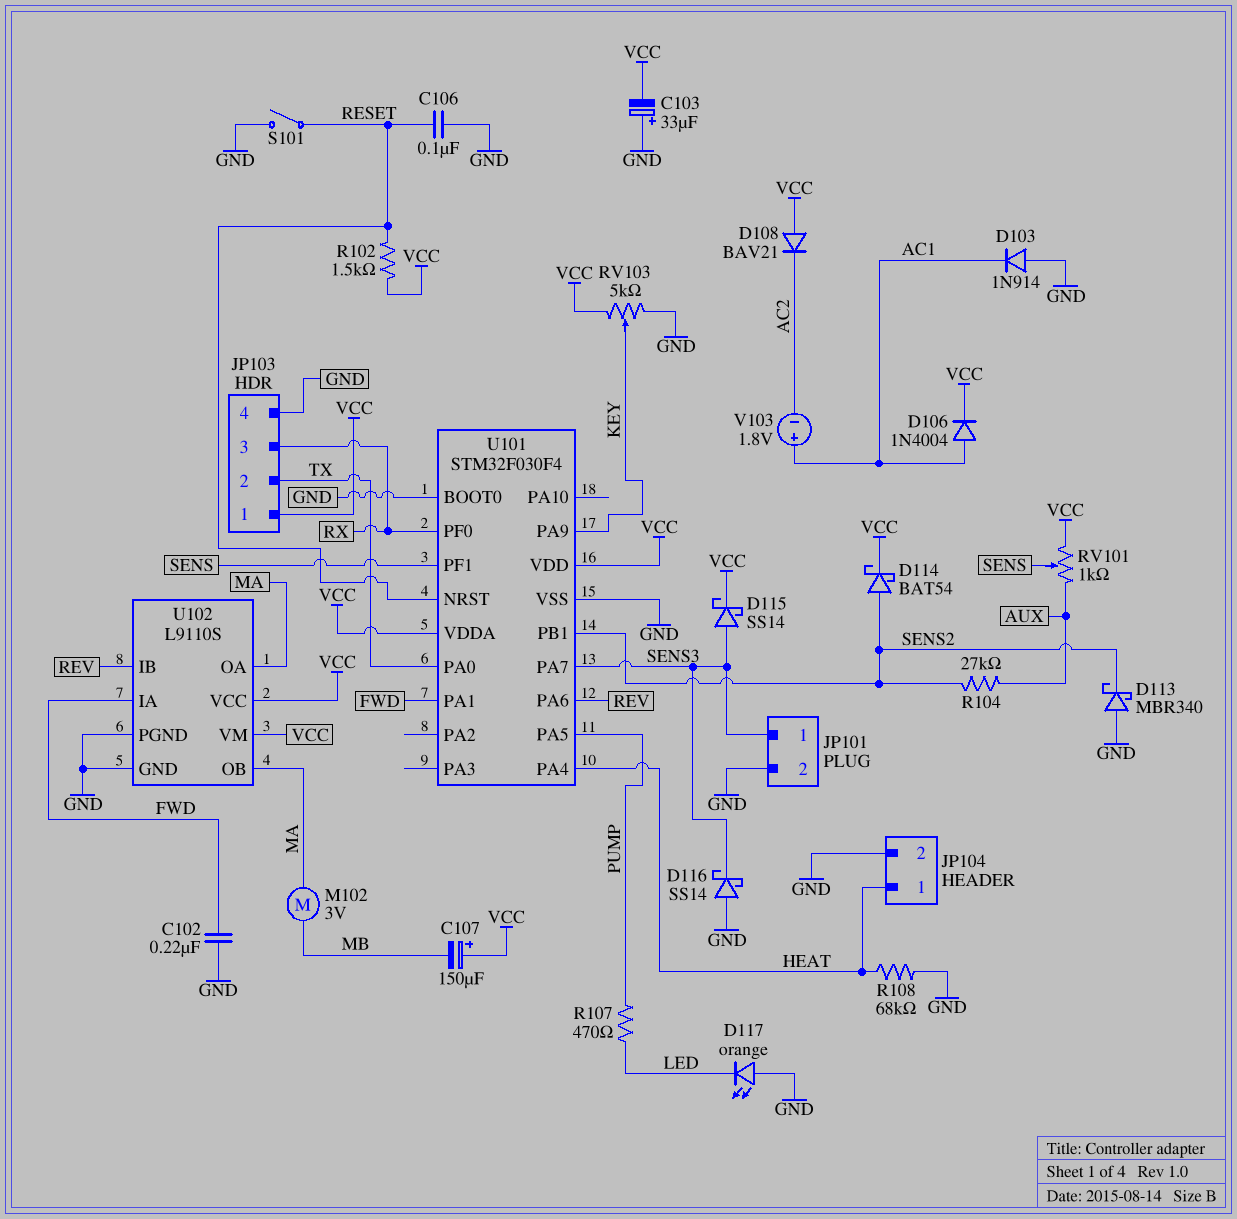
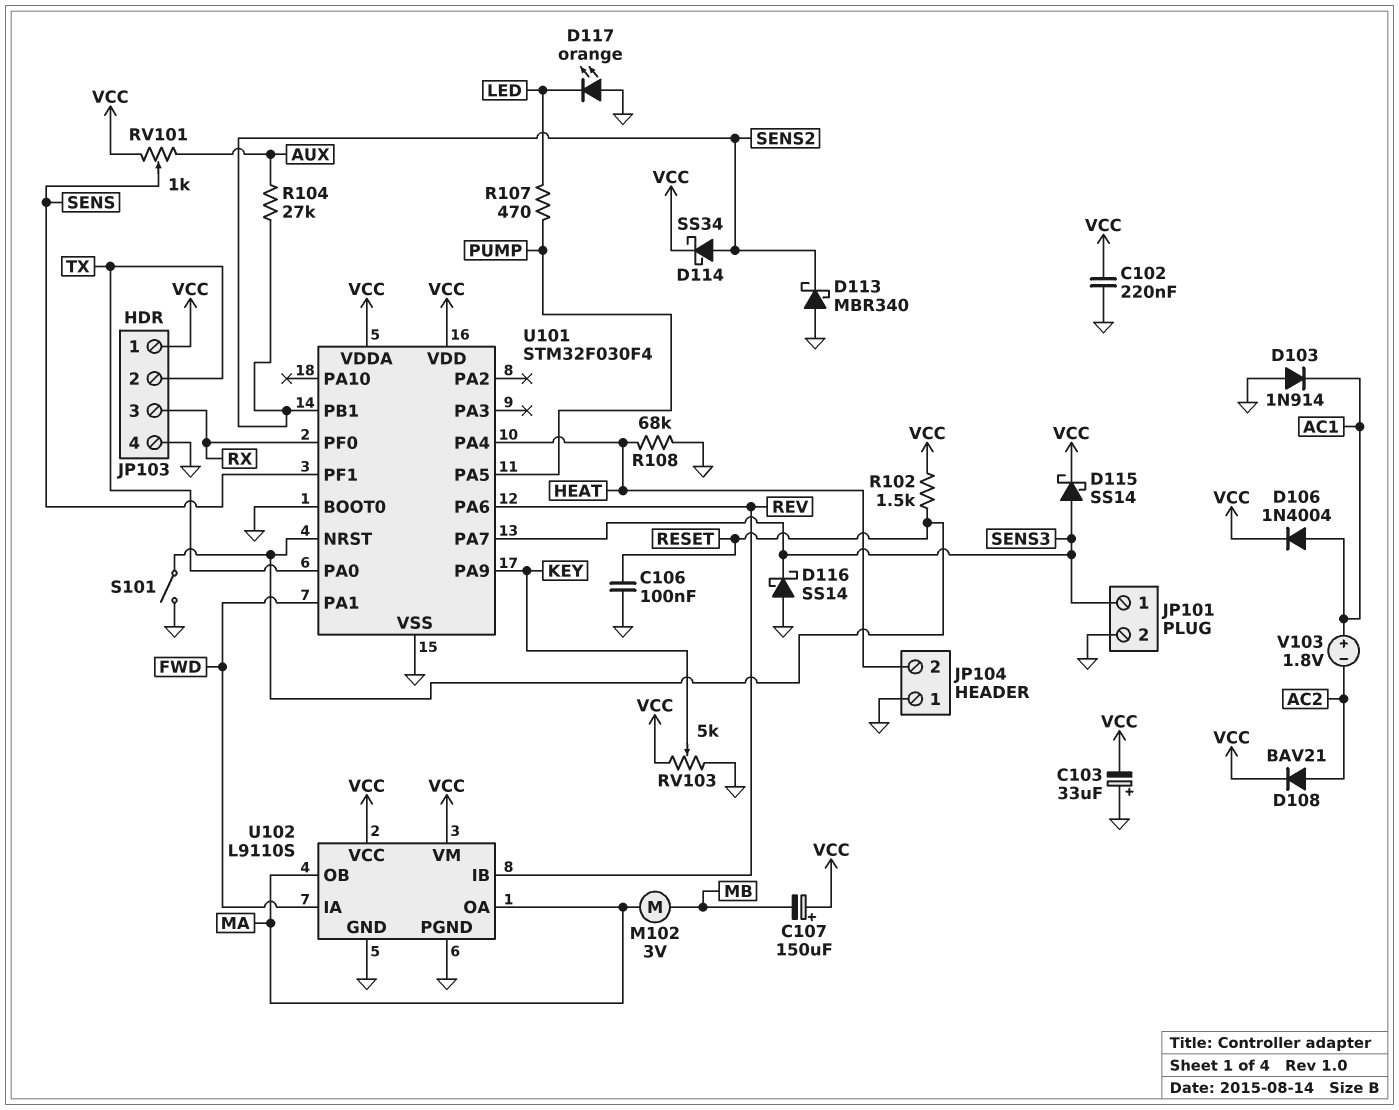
C102: 220nF (FWD, GND) -> 220nF (GND, VCC)
D108: diode BAV21 (A VCC, K AC2) -> diode BAV21 (A AC2, K VCC)
D114: schottky BAT54 (A SENS2, K VCC) -> schottky SS34 (A SENS2, K VCC)
JP104 pin 1: HEAT -> GND
JP104 pin 2: GND -> HEAT

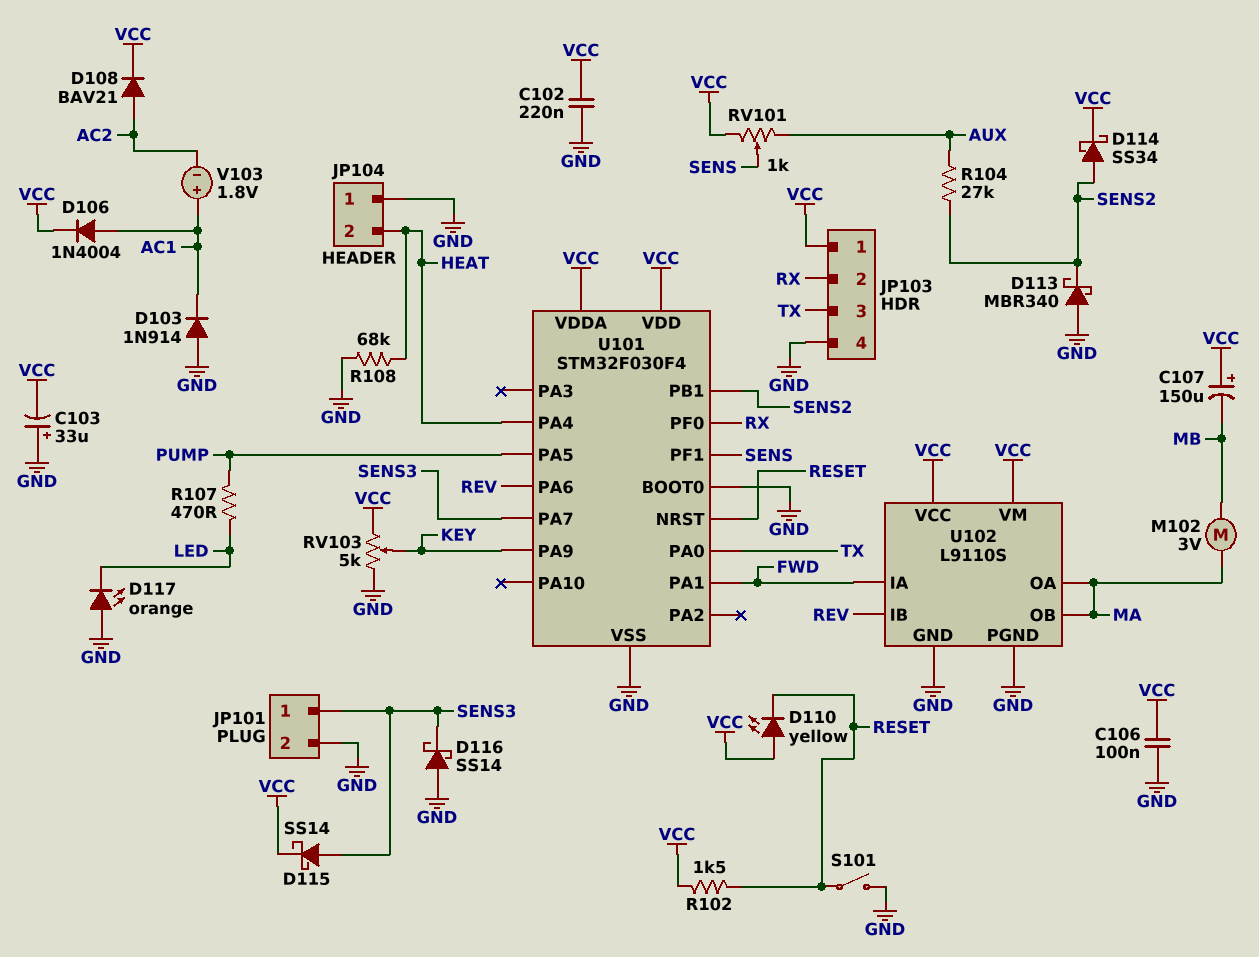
C106: 100nF (GND, RESET) -> 100nF (GND, VCC)
D110: none -> LED yellow (A VCC, K RESET)
JP103 pin 2: TX -> RX
JP103 pin 3: RX -> TX

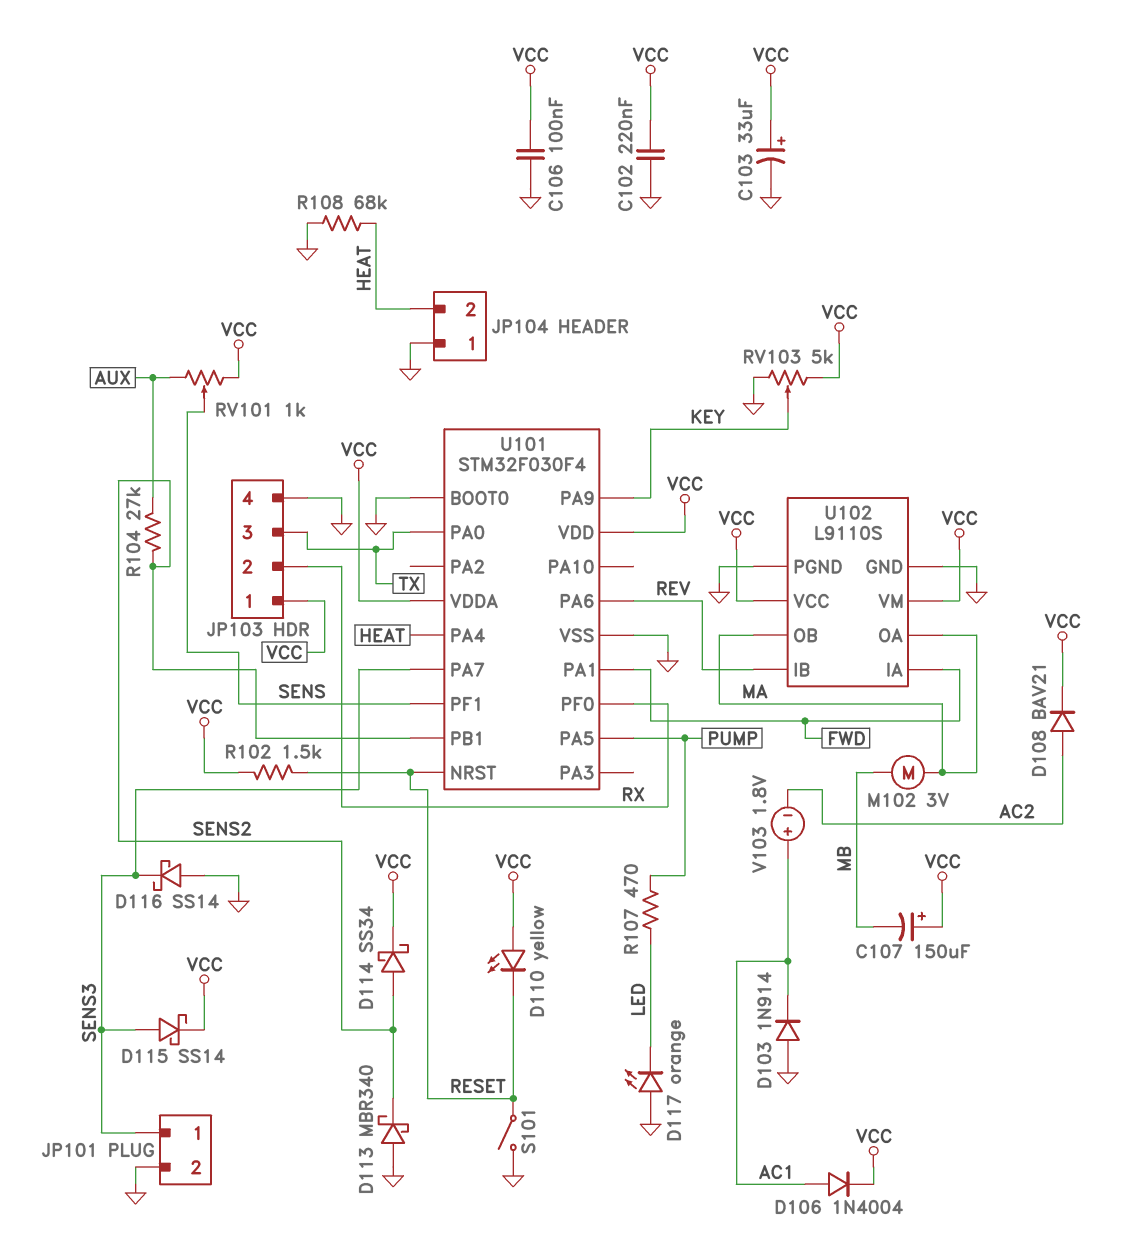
C103: 33uF (plus GND, minus VCC) -> 33uF (plus VCC, minus GND)

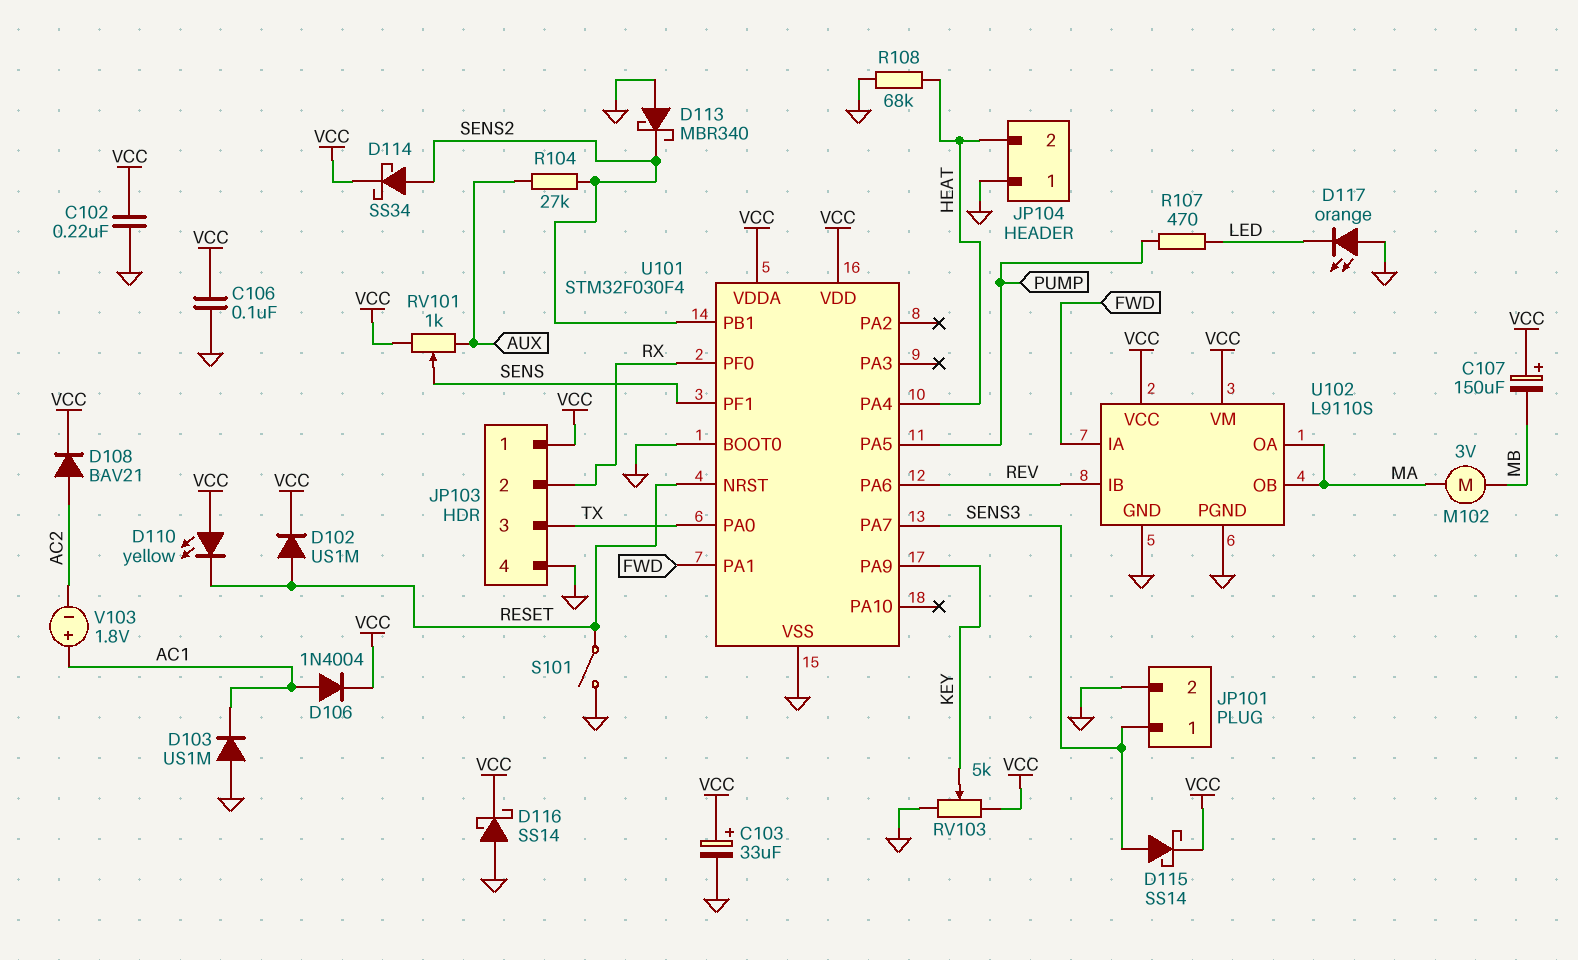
D102: none -> diode US1M (A RESET, K VCC)
D103: diode 1N914 (A GND, K AC1) -> diode US1M (A GND, K AC1)
D116: schottky SS14 (A GND, K SENS3) -> schottky SS14 (A GND, K VCC)
R102: 1.5k (RESET, VCC) -> none

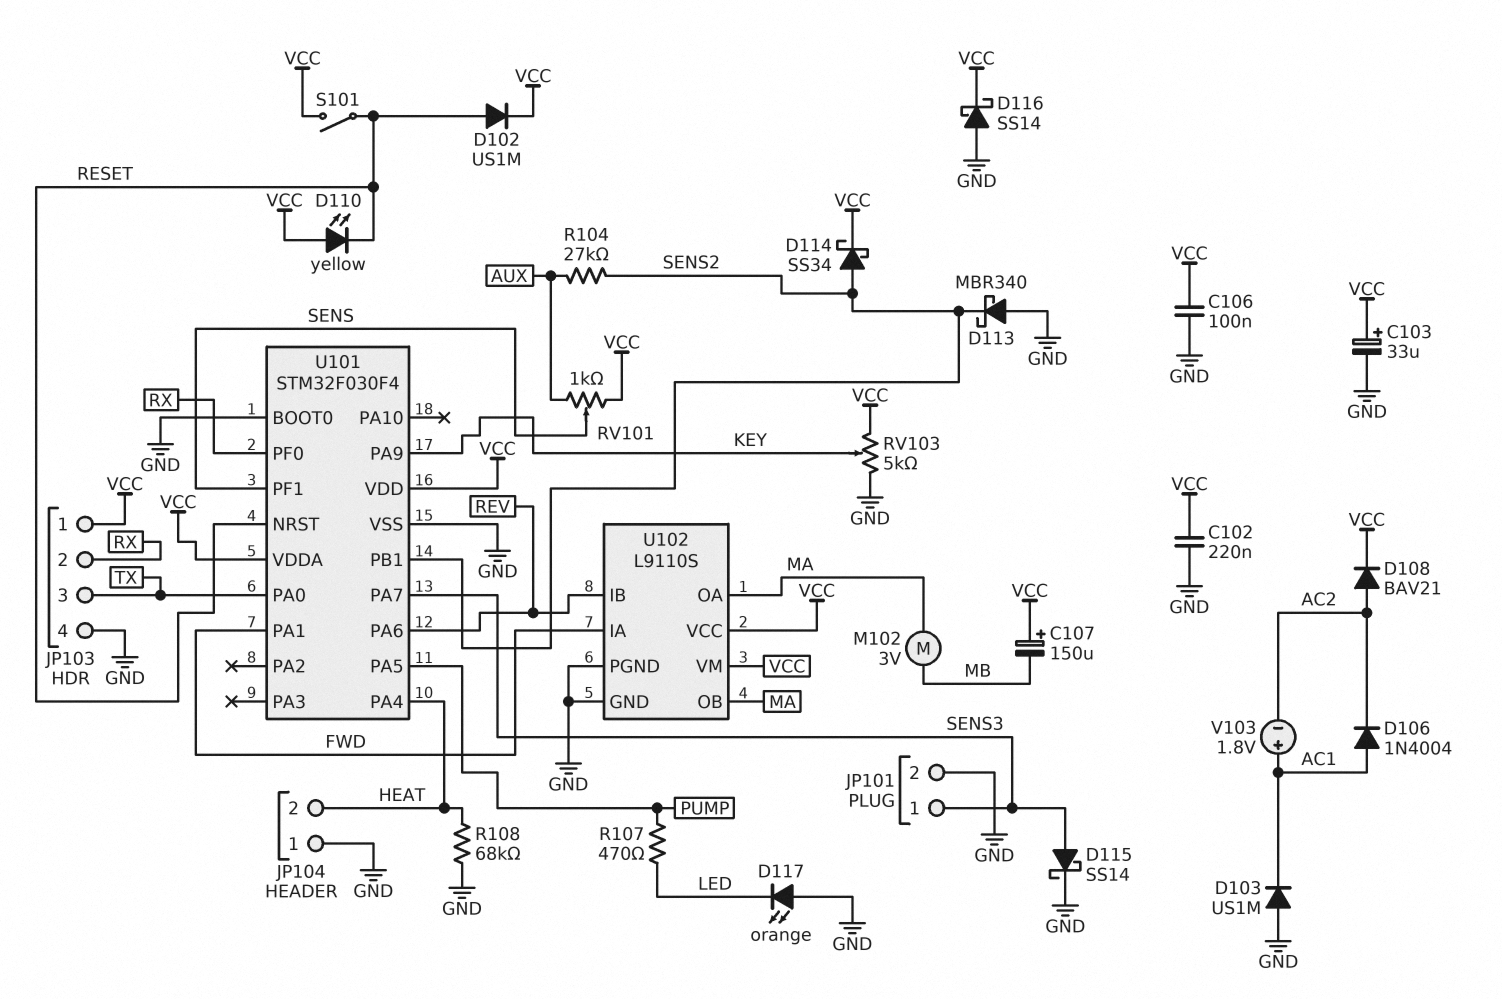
D106: diode 1N4004 (A AC1, K VCC) -> diode 1N4004 (A AC1, K AC2)
D115: schottky SS14 (A SENS3, K VCC) -> schottky SS14 (A SENS3, K GND)
S101: switch (GND, RESET) -> switch (RESET, VCC)

